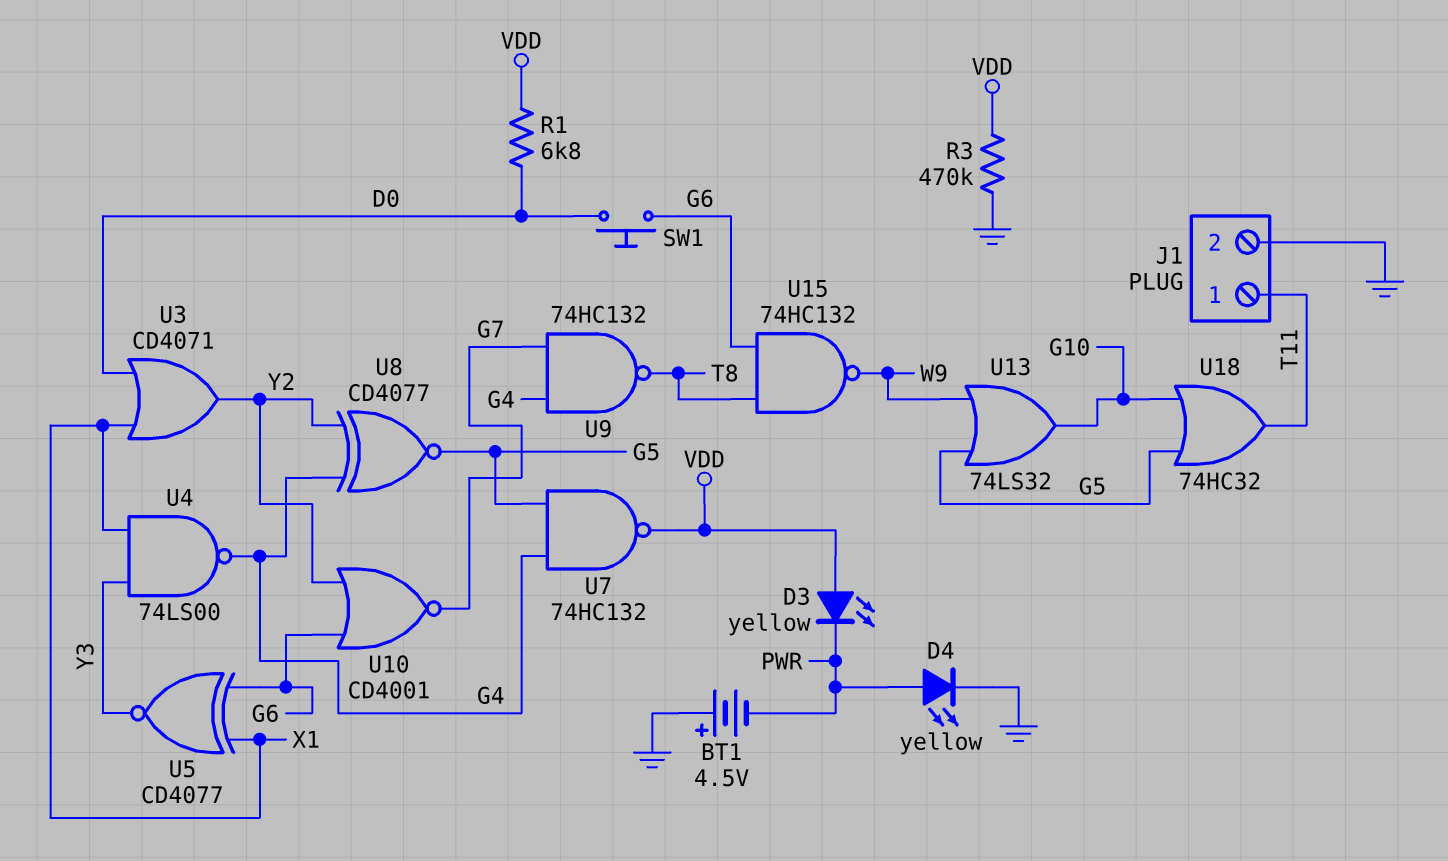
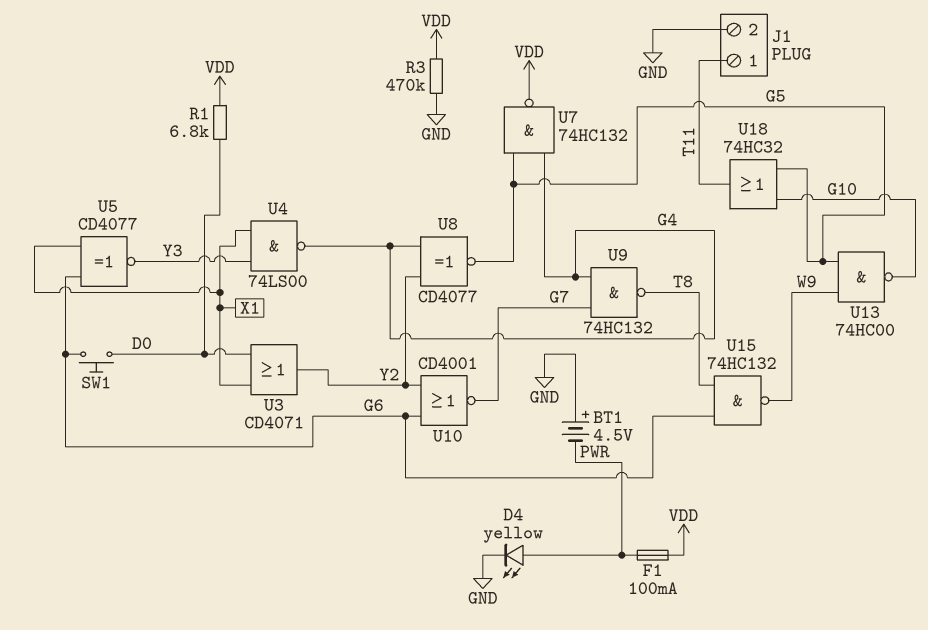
D3: LED yellow (A VDD, K PWR) -> none
F1: none -> 100mA (PWR, VDD)
U13: OR 74LS32 (in G5, in W9, out G10) -> NAND 74HC00 (in G5, in W9, out G10)

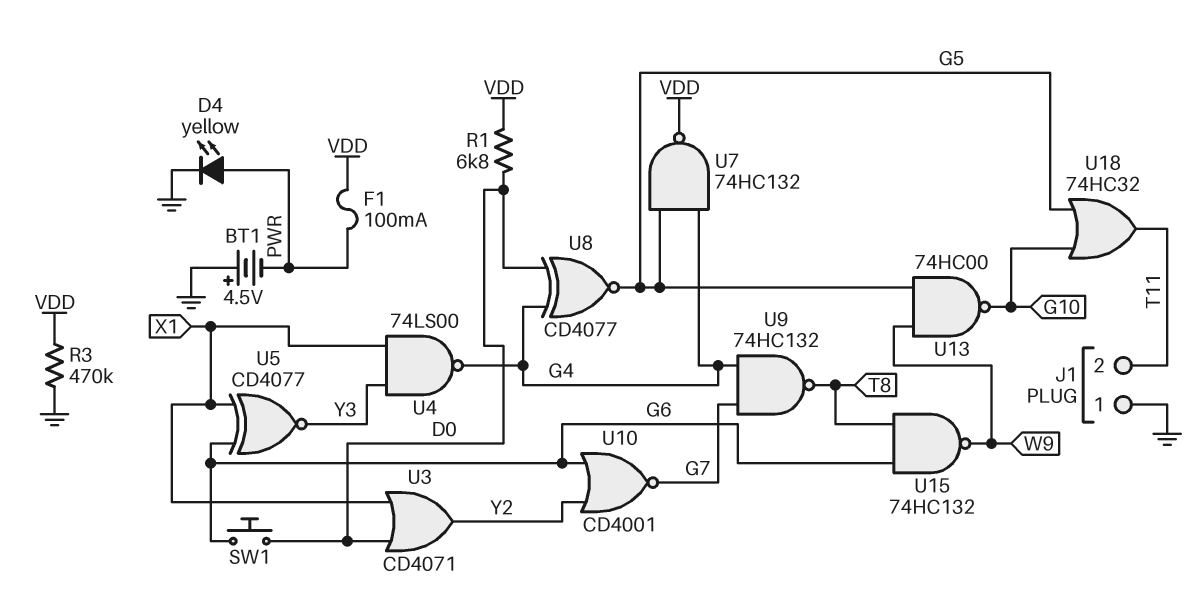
J1 pin 1: T11 -> GND
J1 pin 2: GND -> T11
U8: XNOR CD4077 (in G4, in Y2, out G5) -> XNOR CD4077 (in D0, in G4, out G5)

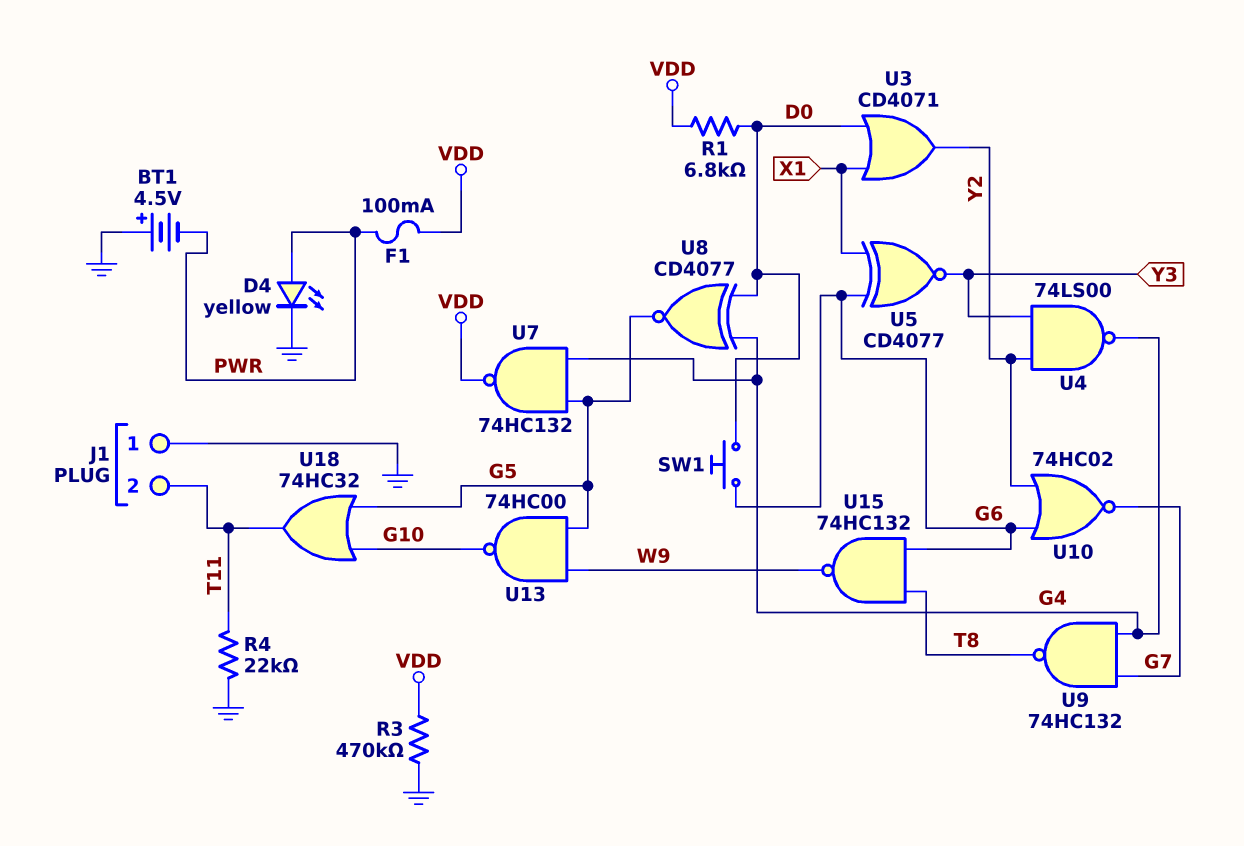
R4: none -> 22k (GND, T11)
U4: NAND 74LS00 (in X1, in Y3, out G4) -> NAND 74LS00 (in Y2, in Y3, out G4)
U10: NOR CD4001 (in G6, in Y2, out G7) -> NOR 74HC02 (in G6, in Y2, out G7)

